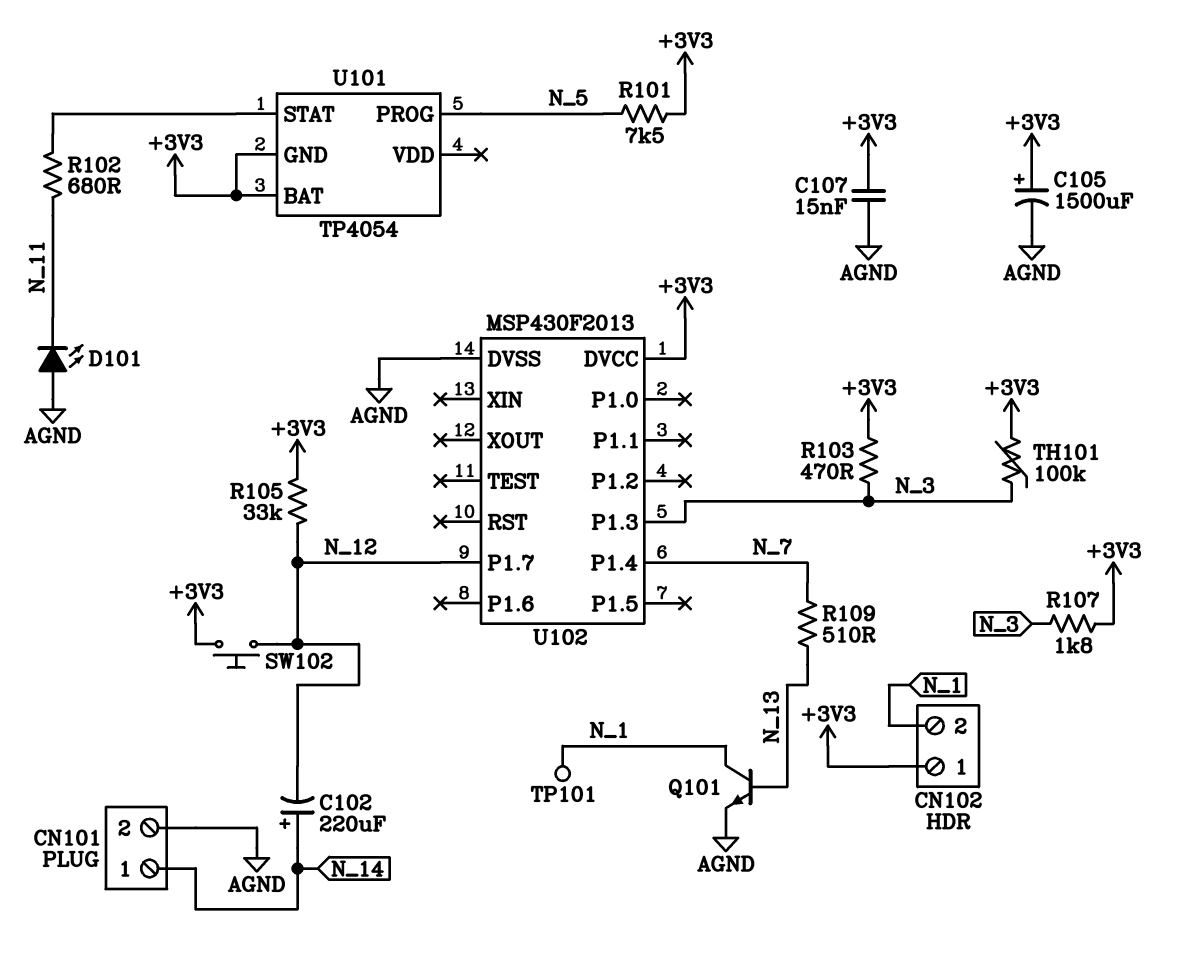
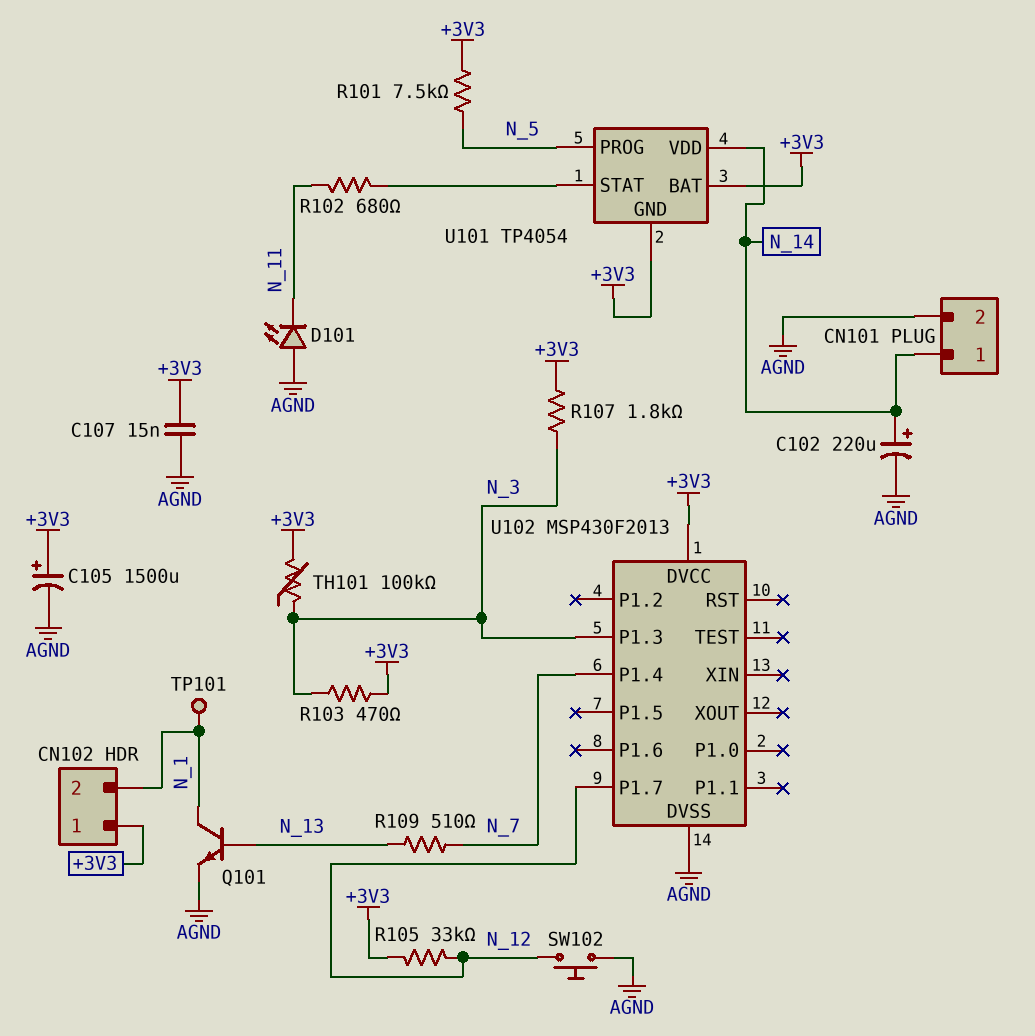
C102: 220uF (plus N_14, minus N_12) -> 220uF (plus N_14, minus AGND)
SW102: button (+3V3, N_12) -> button (AGND, N_12)
U101 pin VDD: none -> N_14

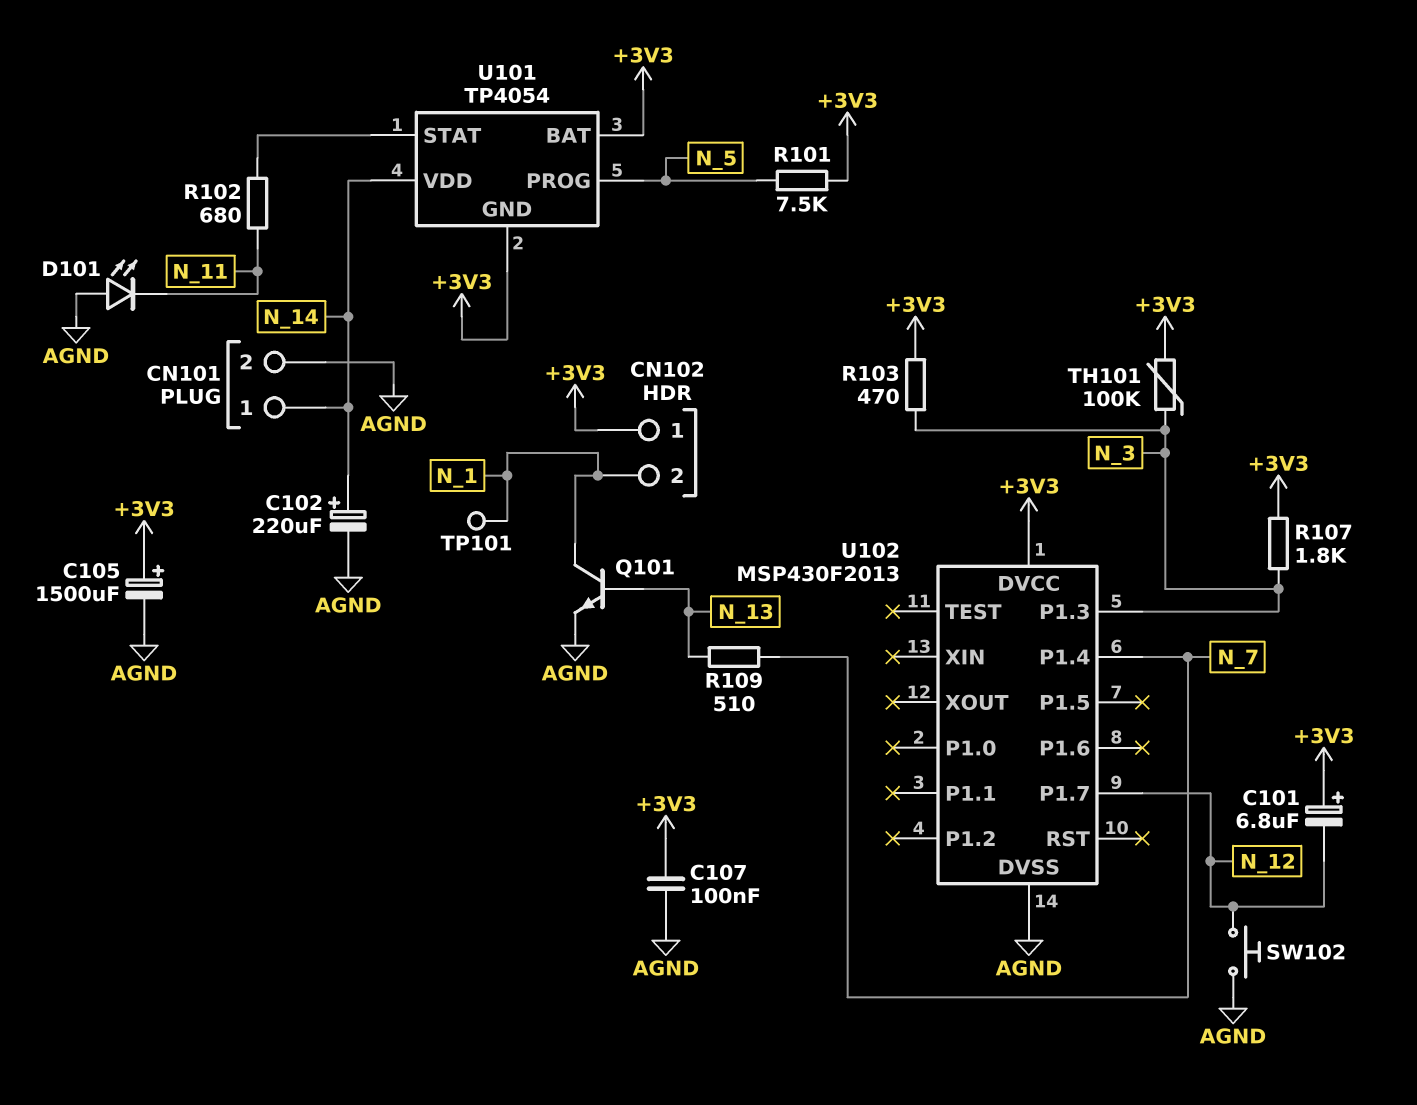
C101: none -> 6.8uF (plus +3V3, minus N_12)
C107: 15nF (+3V3, AGND) -> 100nF (+3V3, AGND)
R105: 33k (+3V3, N_12) -> none

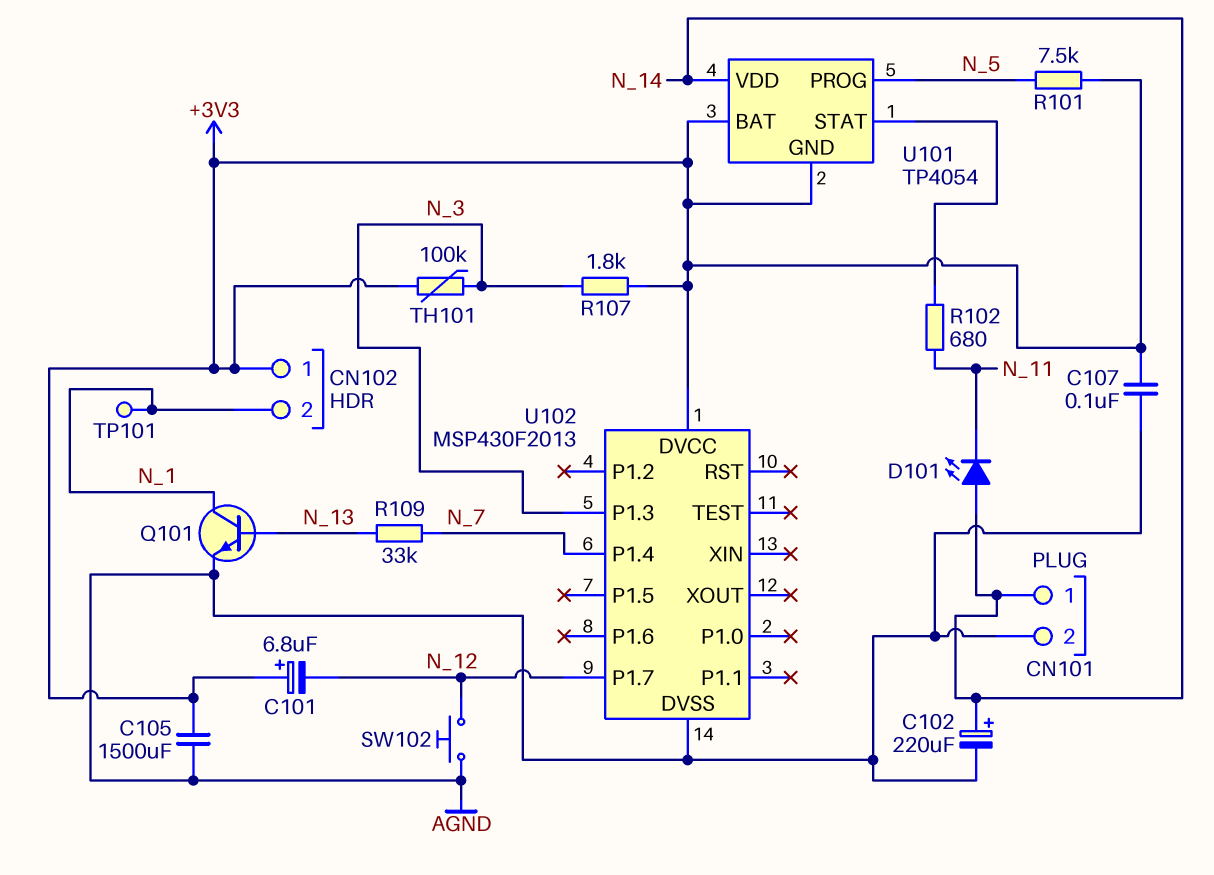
C105: 1500uF (plus +3V3, minus AGND) -> 1500uF (+3V3, AGND)
D101: LED (A AGND, K N_11) -> LED (A N_14, K N_11)
R103: 470 (+3V3, N_3) -> none
R109: 510 (N_7, N_13) -> 33k (N_7, N_13)

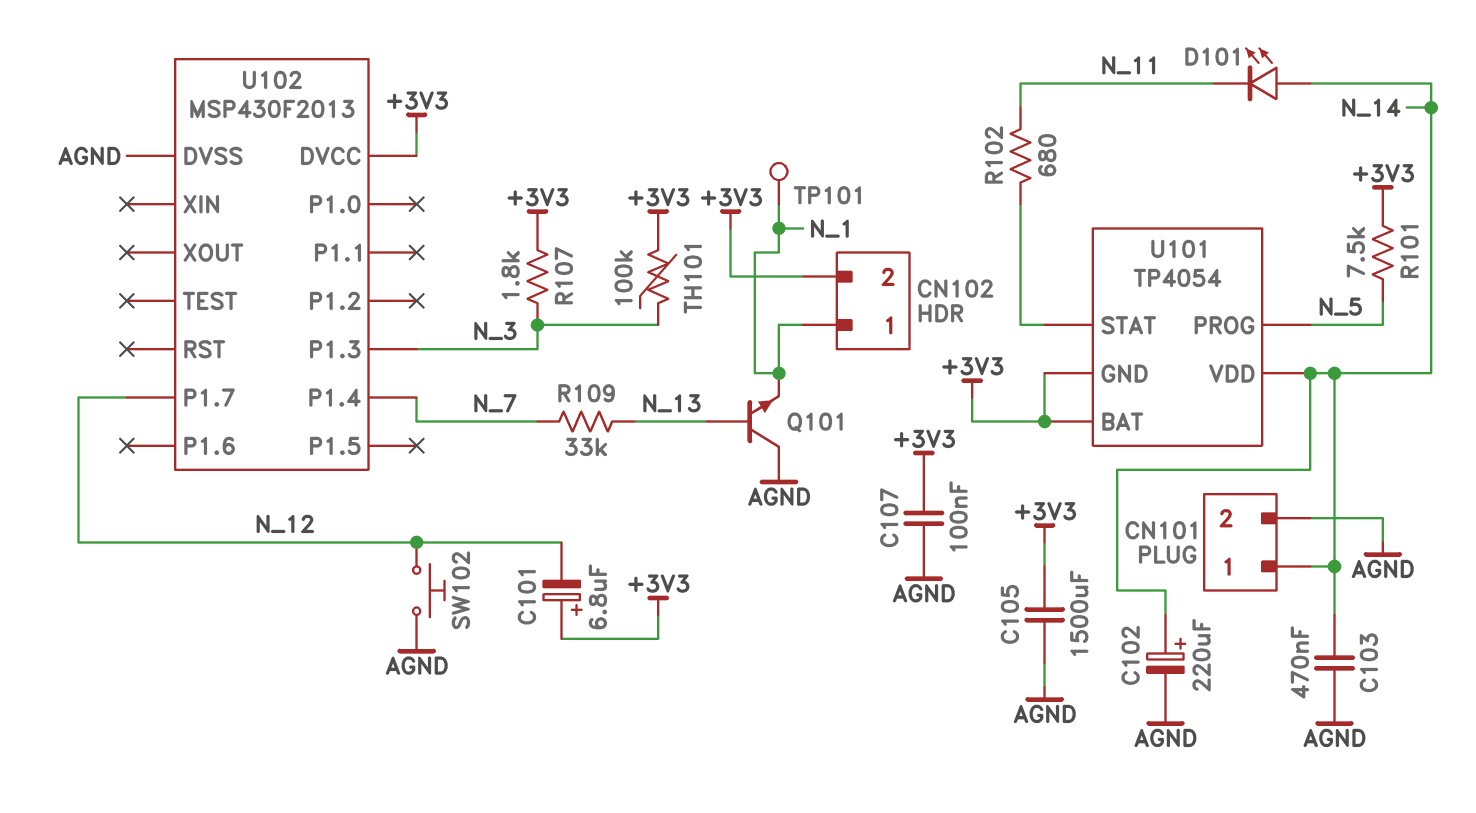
C103: none -> 470nF (AGND, N_14)
CN102 pin 1: +3V3 -> N_1
CN102 pin 2: N_1 -> +3V3
Q101: NPN (B N_13, C N_1, E AGND) -> NPN (B N_13, C AGND, E N_1)

